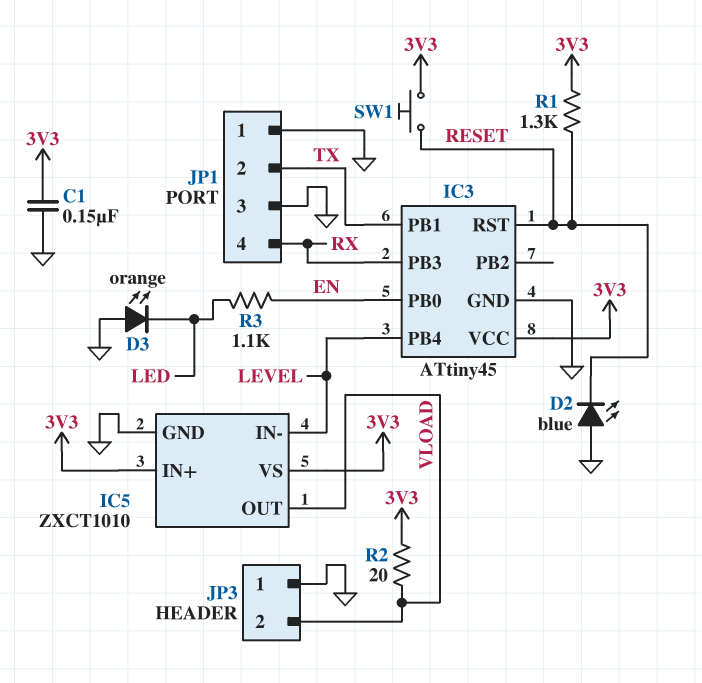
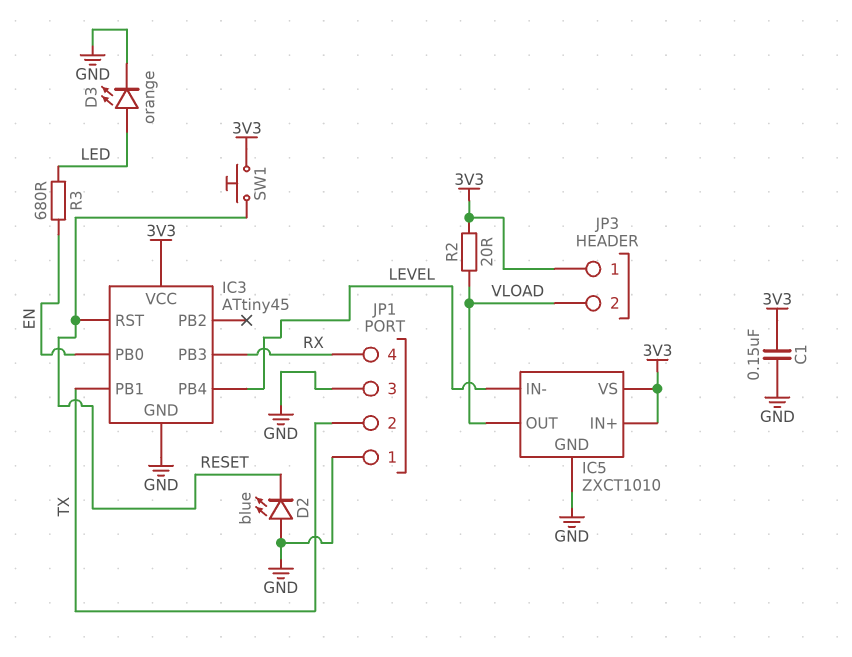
D3: LED orange (A GND, K LED) -> LED orange (A LED, K GND)
JP3 pin 1: GND -> 3V3
R1: 1.3k (3V3, RESET) -> none
R3: 1.1k (EN, LED) -> 680 (EN, LED)

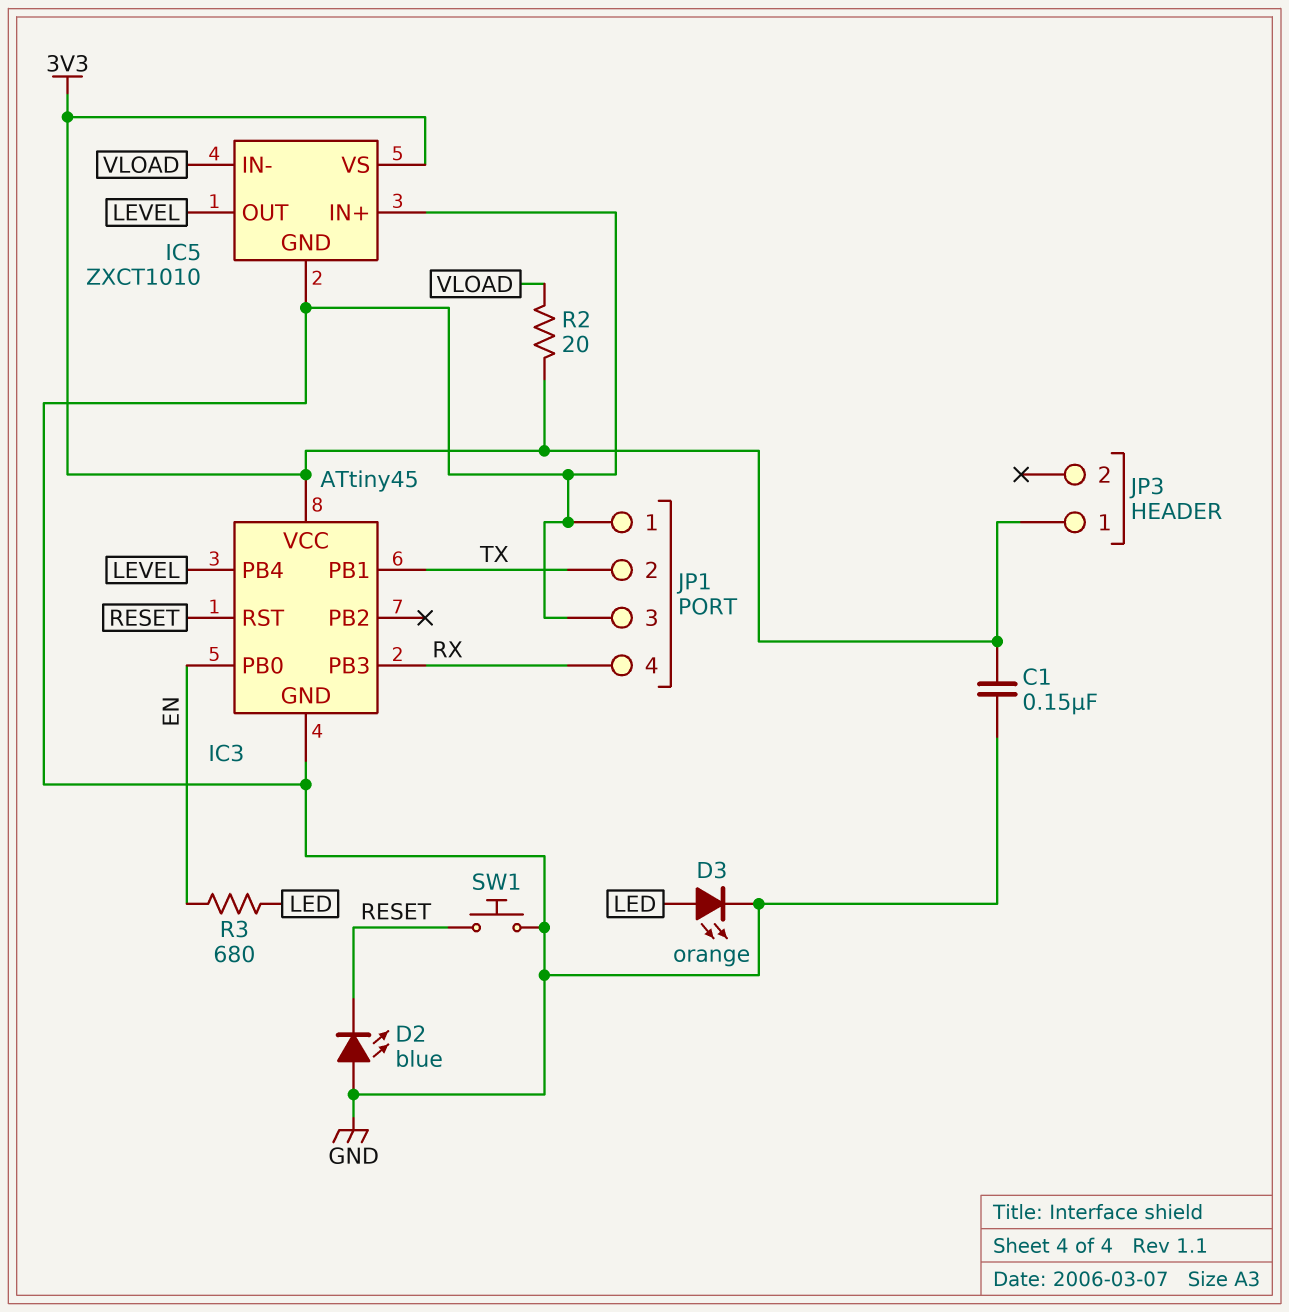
IC5 pin IN+: 3V3 -> GND
IC5 pin IN-: LEVEL -> VLOAD
IC5 pin OUT: VLOAD -> LEVEL
JP3 pin 2: VLOAD -> none
SW1: button (3V3, RESET) -> button (GND, RESET)

